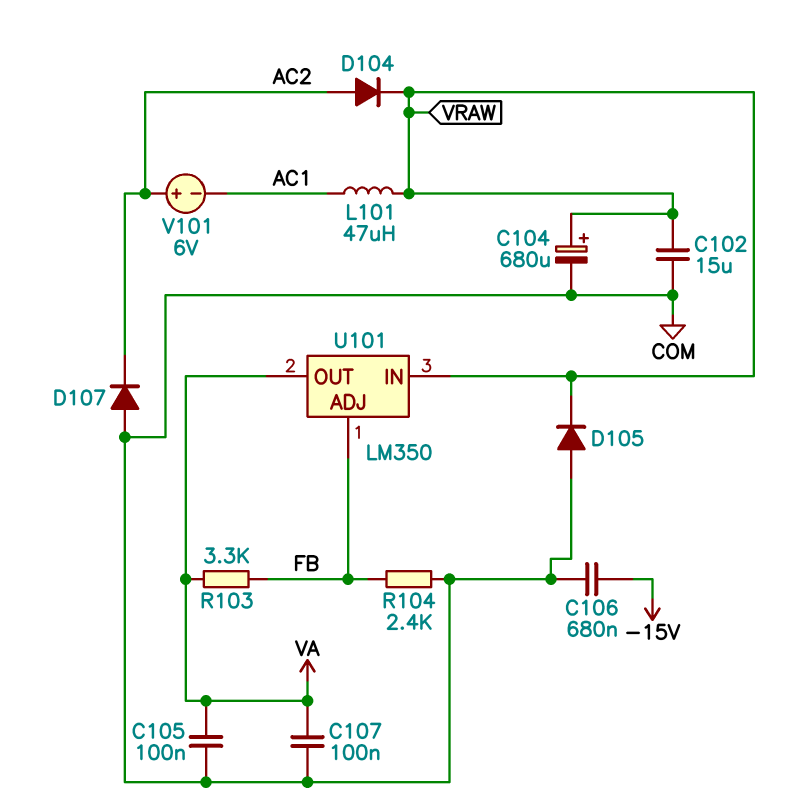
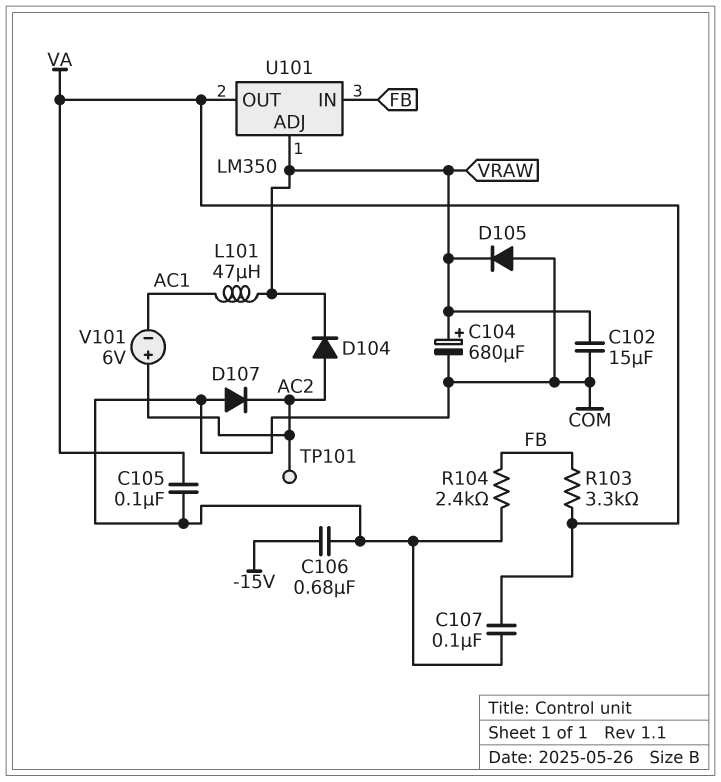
TP101: none -> test point (AC2)
U101 pin ADJ: FB -> VRAW
U101 pin IN: VRAW -> FB

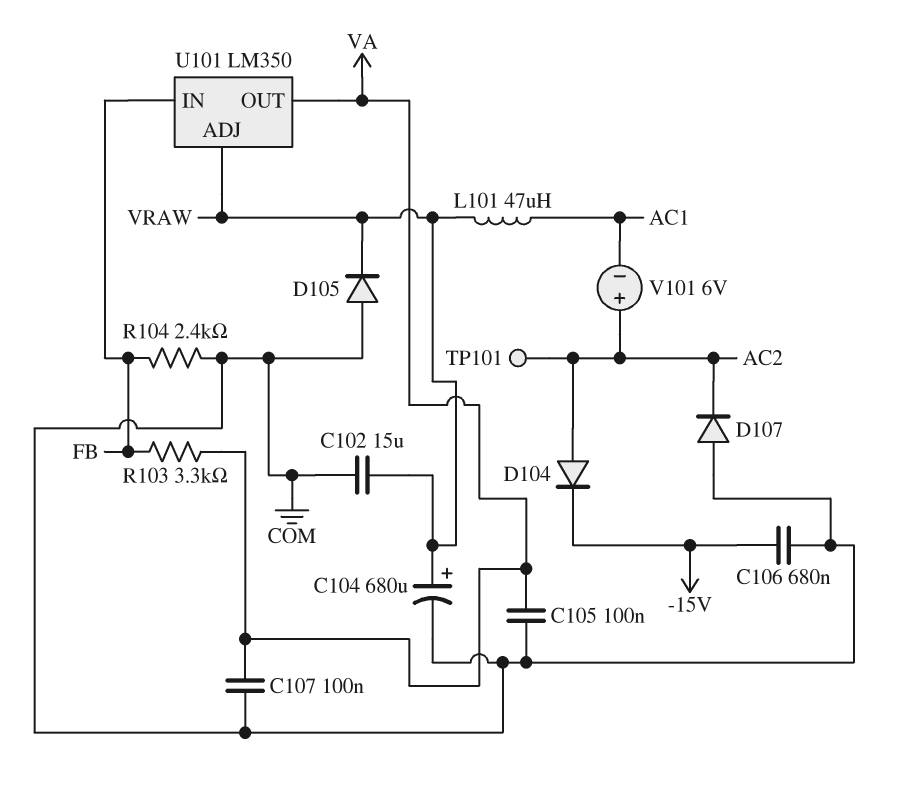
D104: diode (A AC2, K VRAW) -> diode (A AC2, K -15V)

